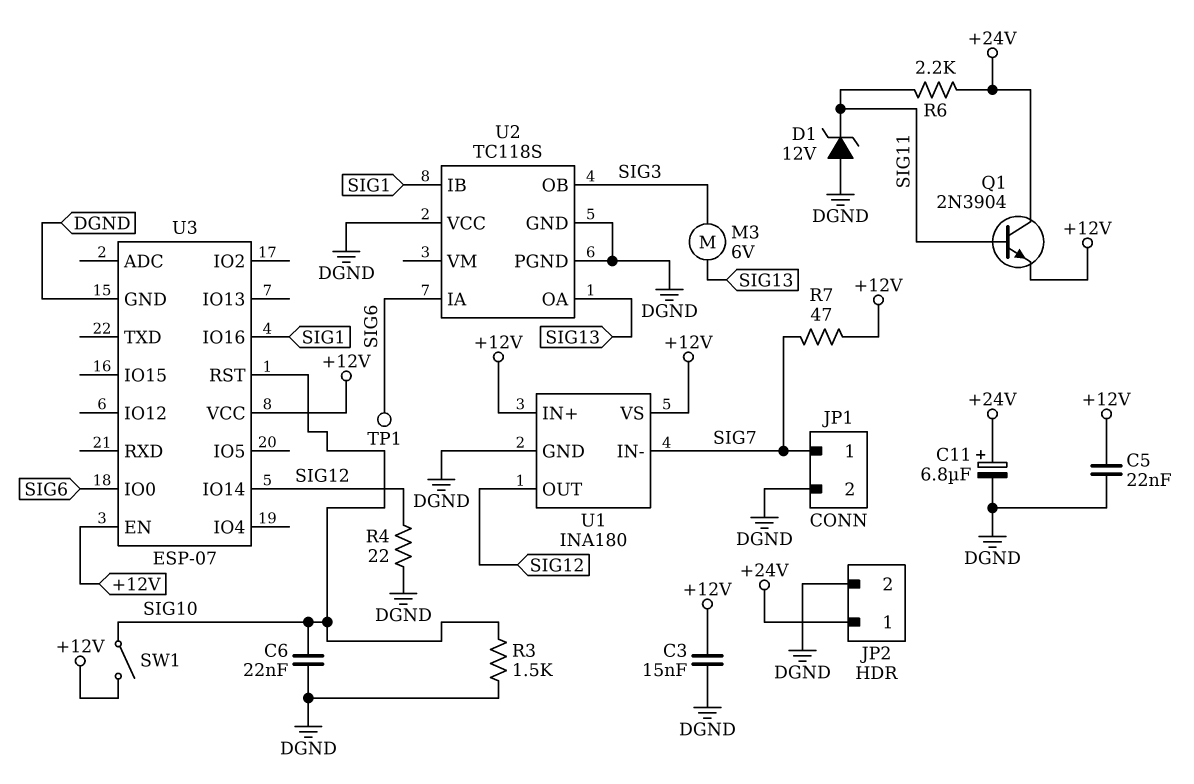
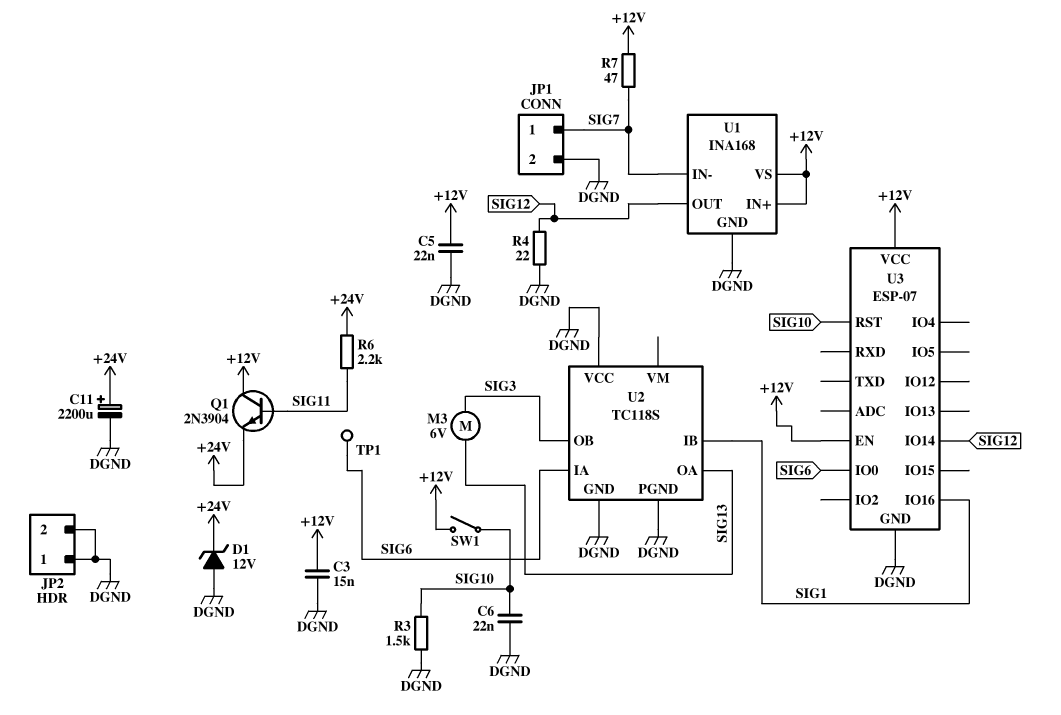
C11: 6.8uF (plus +24V, minus DGND) -> 2200uF (plus +24V, minus DGND)
D1: zener 12V (A DGND, K SIG11) -> zener 12V (A DGND, K +24V)
JP2 pin 1: +24V -> DGND
Q1: NPN 2N3904 (B SIG11, C +24V, E +12V) -> NPN 2N3904 (B SIG11, C +12V, E +24V)
U1: INA180 -> INA168

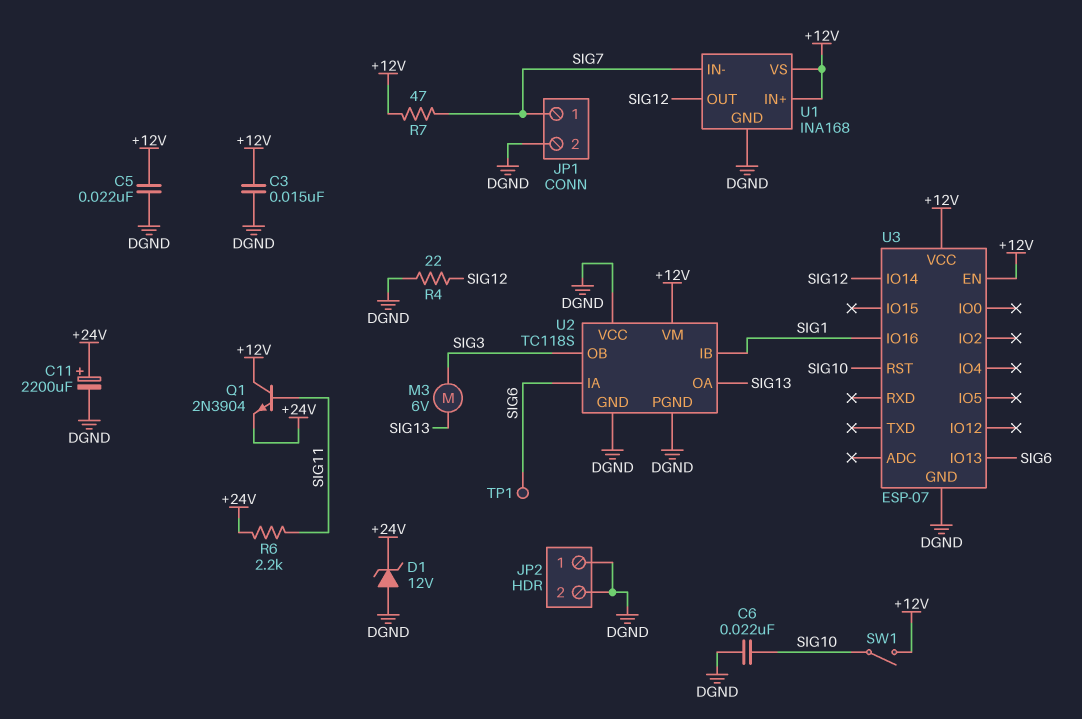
R3: 1.5k (DGND, SIG10) -> none
U2 pin VM: none -> +12V
U3 pin IO0: SIG6 -> none
U3 pin IO13: none -> SIG6

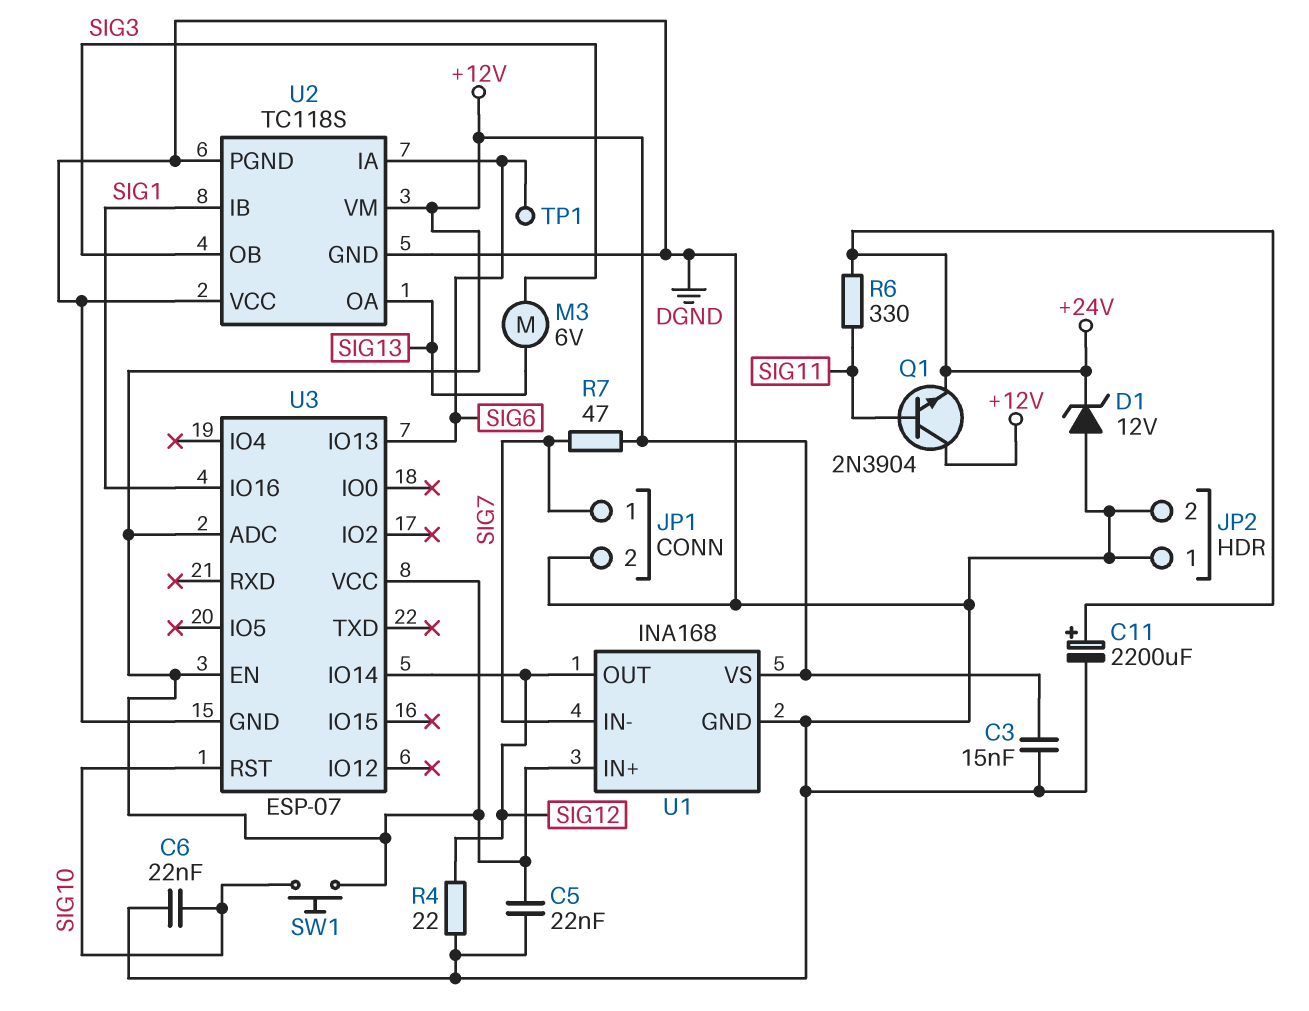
R6: 2.2k (+24V, SIG11) -> 330 (+24V, SIG11)
SW1: switch (+12V, SIG10) -> button (+12V, SIG10)
U3 pin ADC: none -> +12V

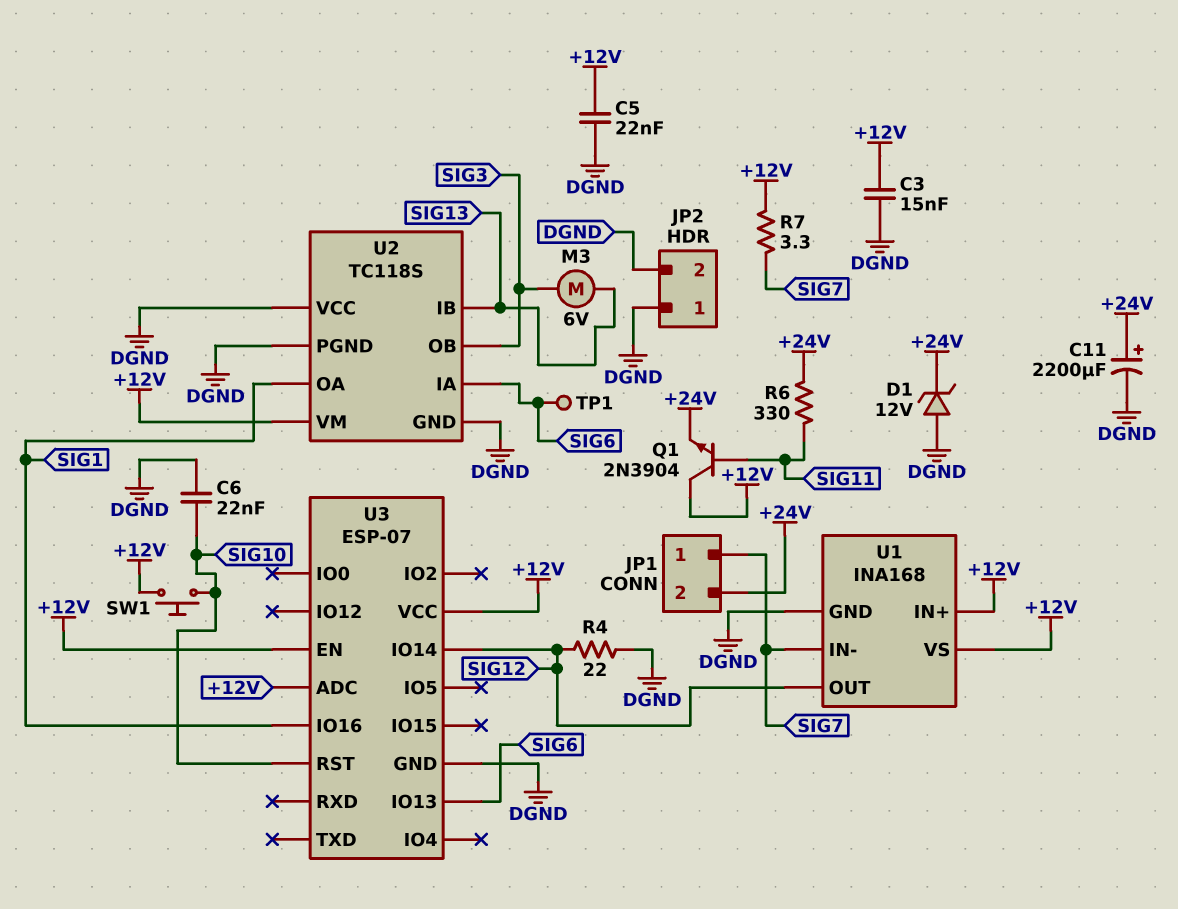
JP1 pin 2: DGND -> +24V
R7: 47 (+12V, SIG7) -> 3.3 (+12V, SIG7)
U2 pin IB: SIG1 -> SIG13
U2 pin OA: SIG13 -> SIG1

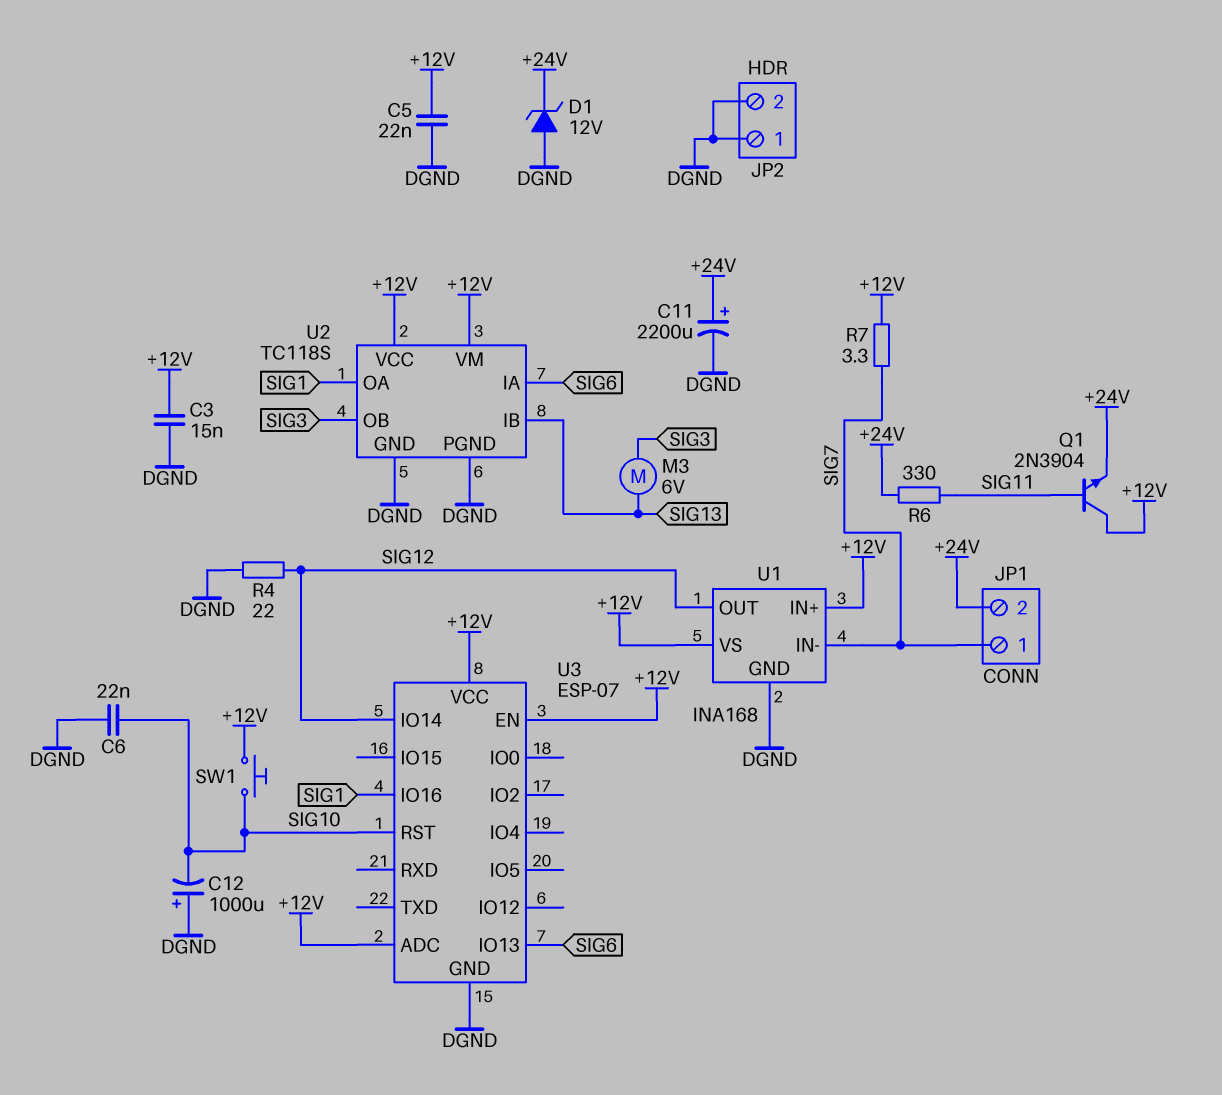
C12: none -> 1000uF (plus DGND, minus SIG10)
TP1: test point (SIG6) -> none
U2 pin VCC: DGND -> +12V

